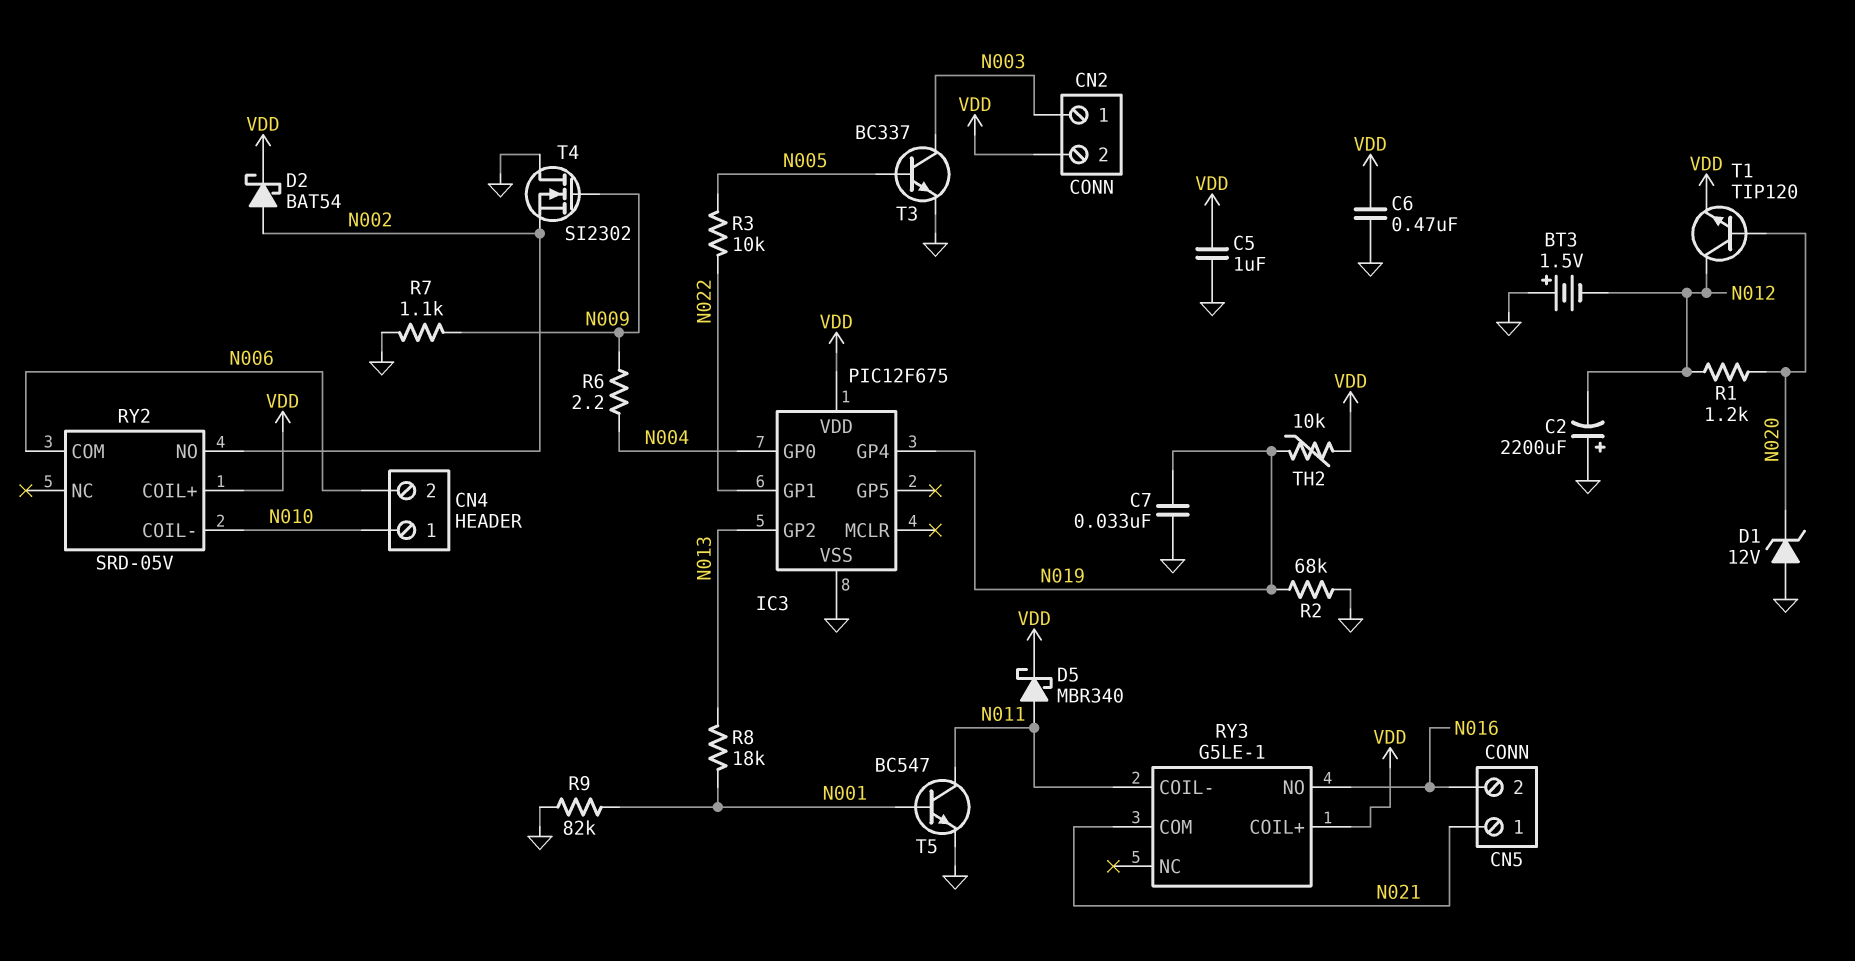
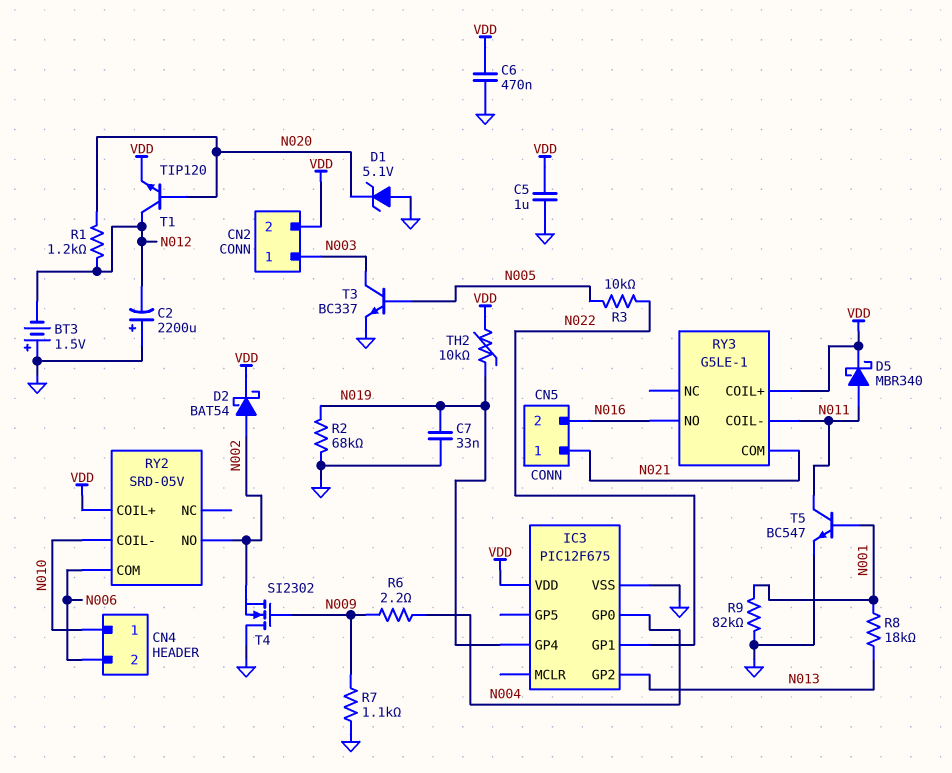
D1: zener 12V (A GND, K N020) -> zener 5.1V (A GND, K N020)

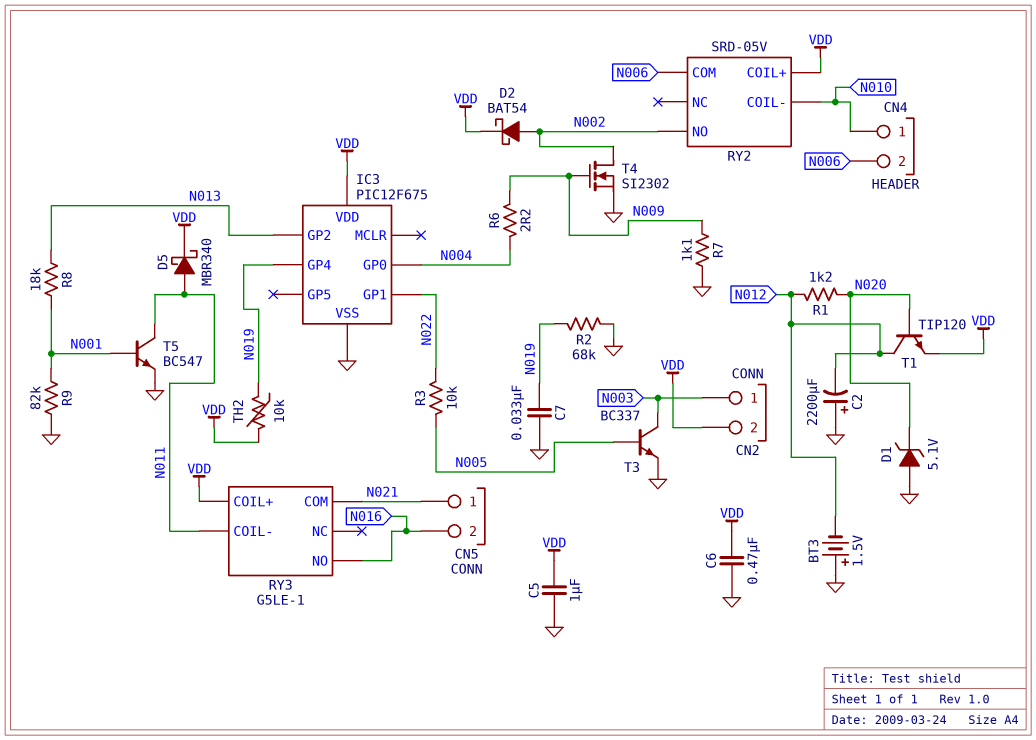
T4: NMOS SI2302 (G N009, D GND, S N002) -> NMOS SI2302 (G N009, D N002, S GND)

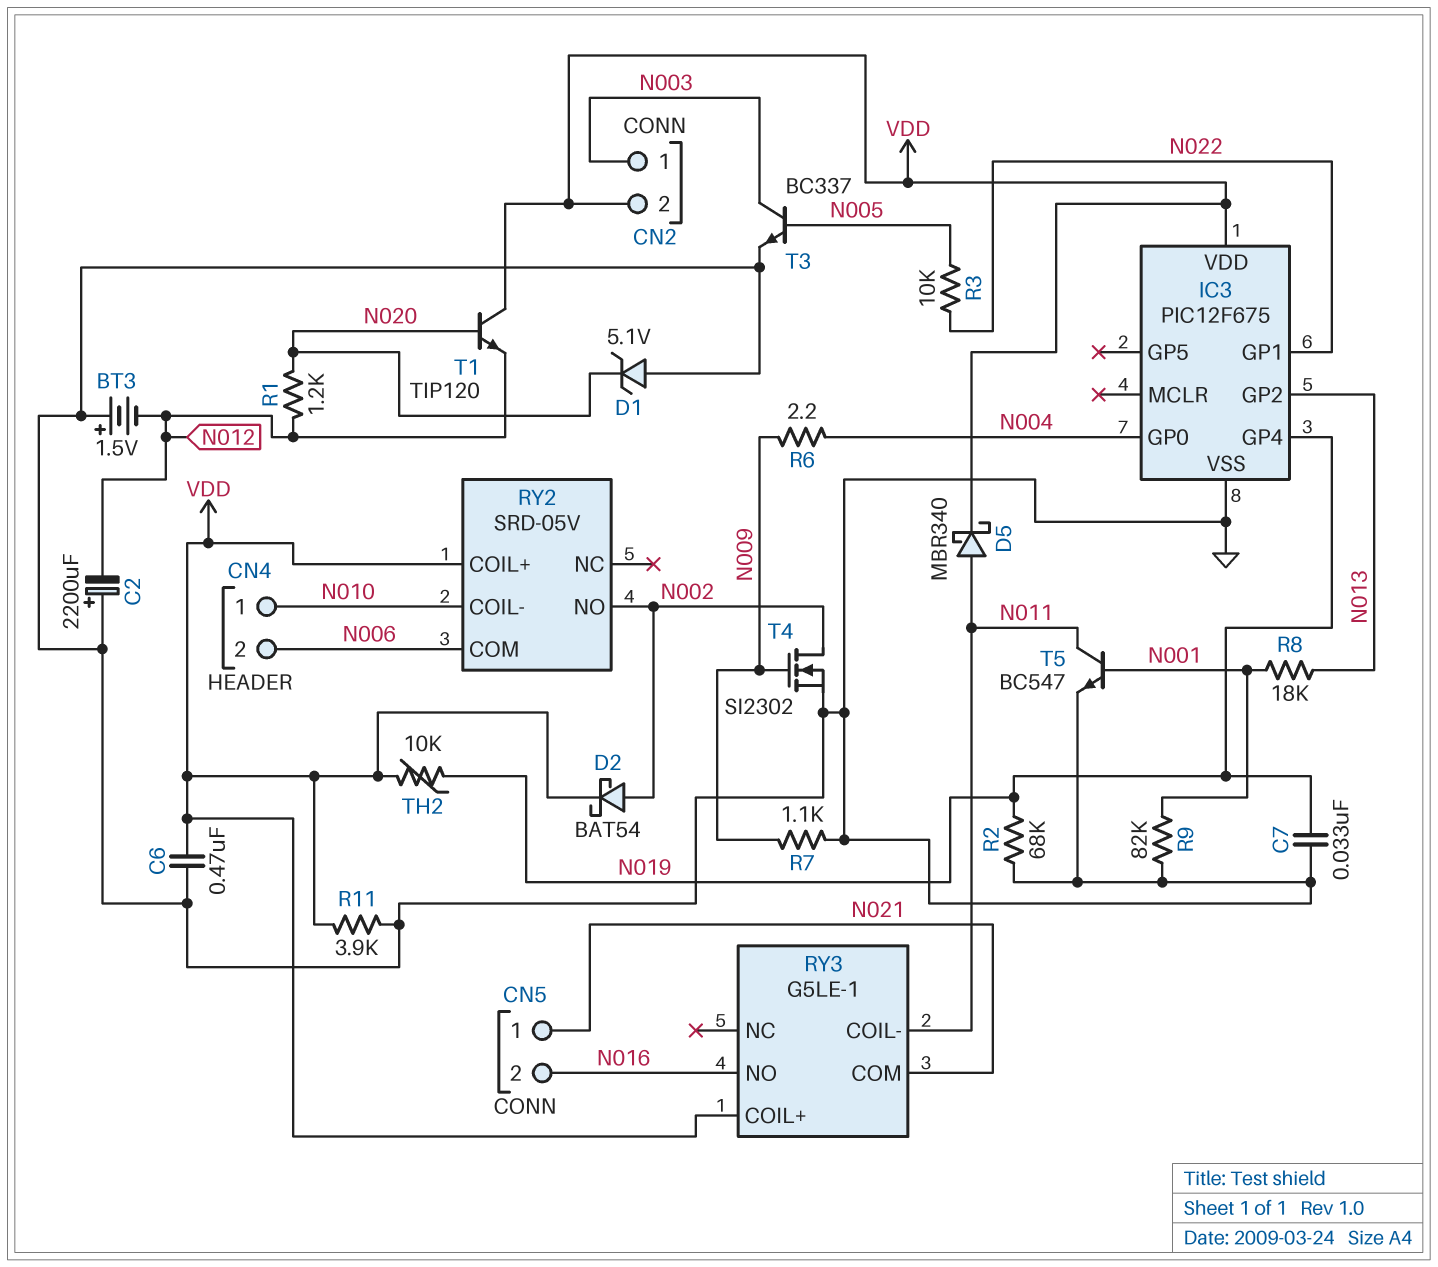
C5: 1uF (GND, VDD) -> none
R11: none -> 3.9k (GND, VDD)
T1: NPN TIP120 (B N020, C N012, E VDD) -> NPN TIP120 (B N020, C VDD, E N012)

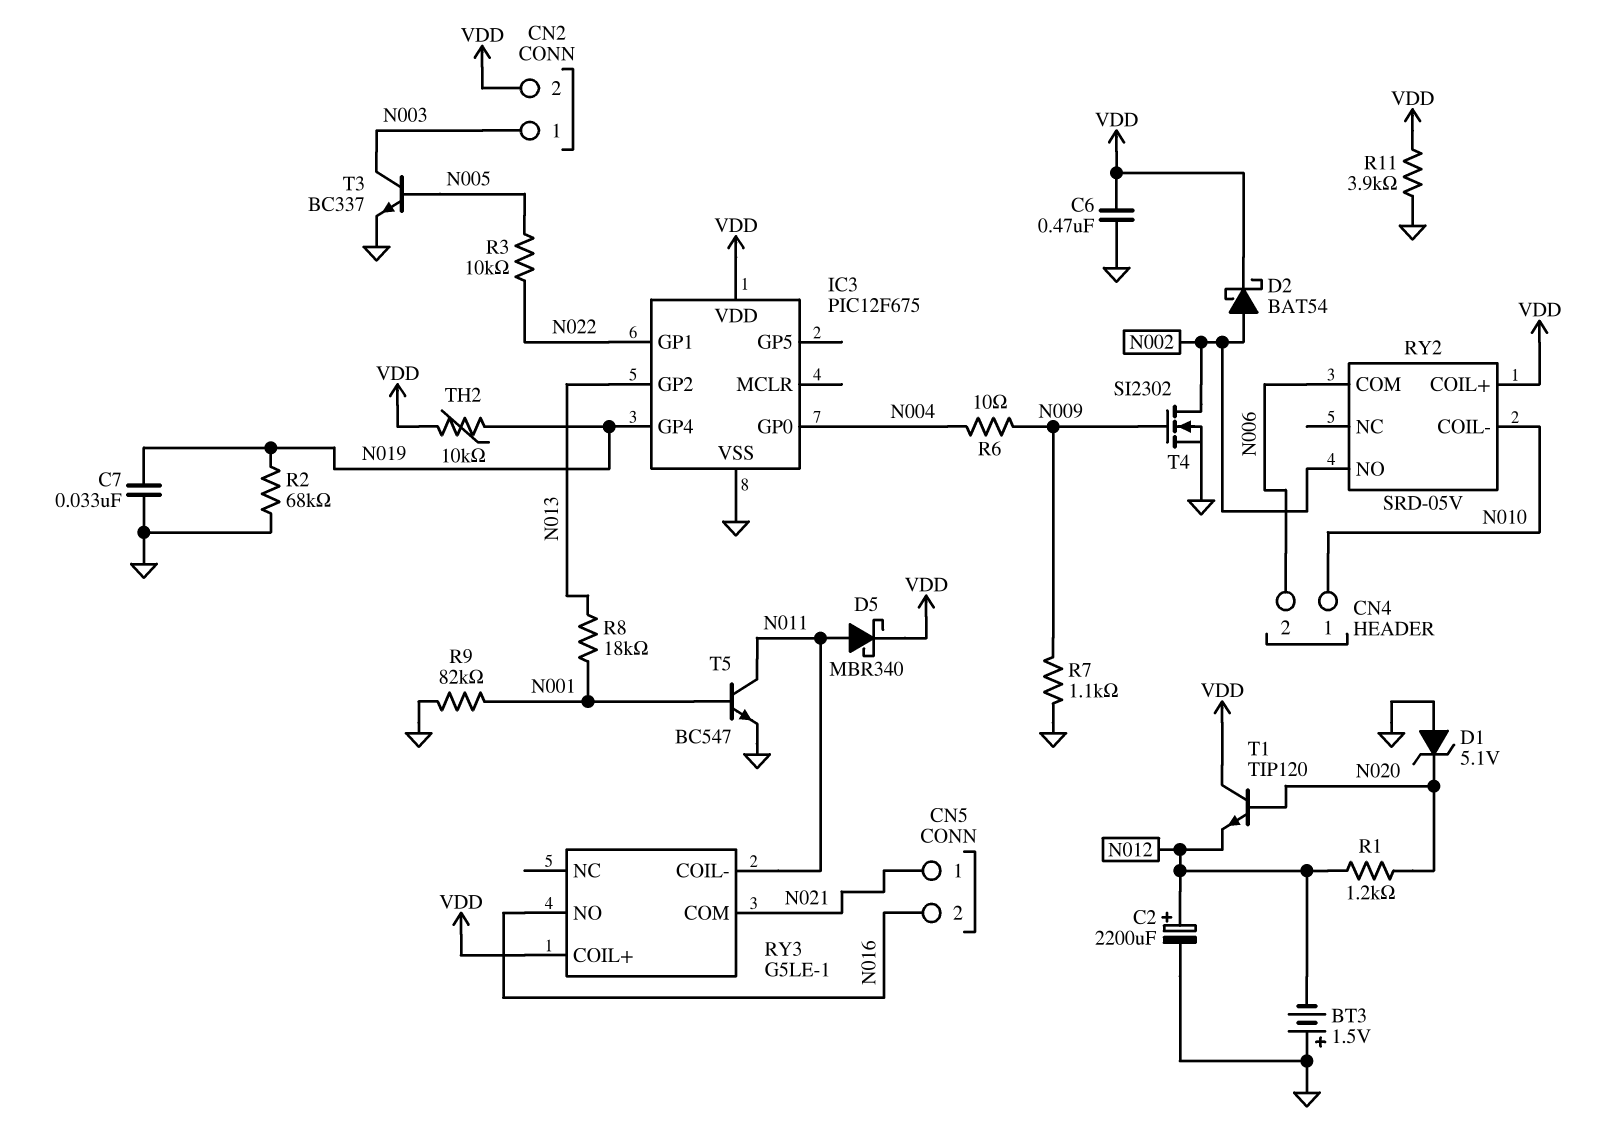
C2: 2200uF (plus GND, minus N012) -> 2200uF (plus N012, minus GND)
R6: 2.2 (N004, N009) -> 10 (N004, N009)

